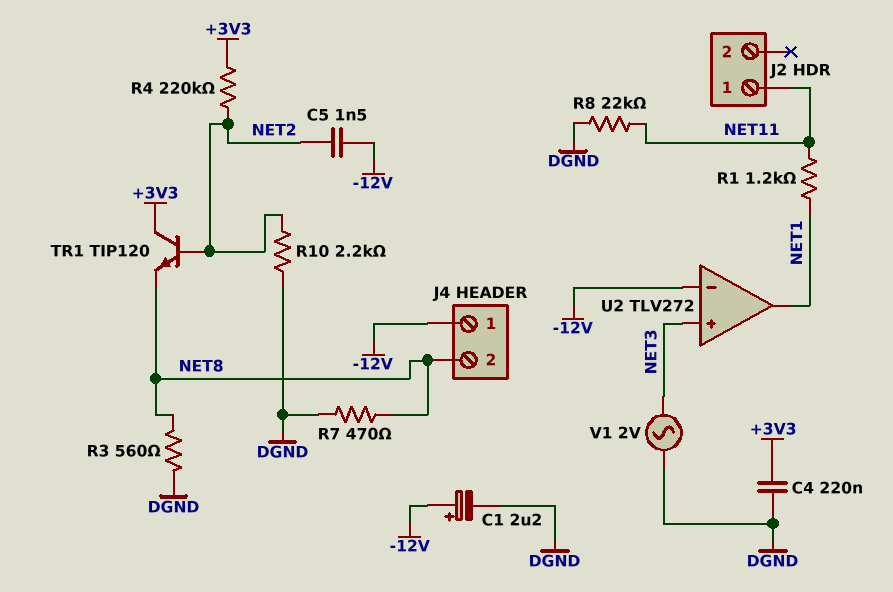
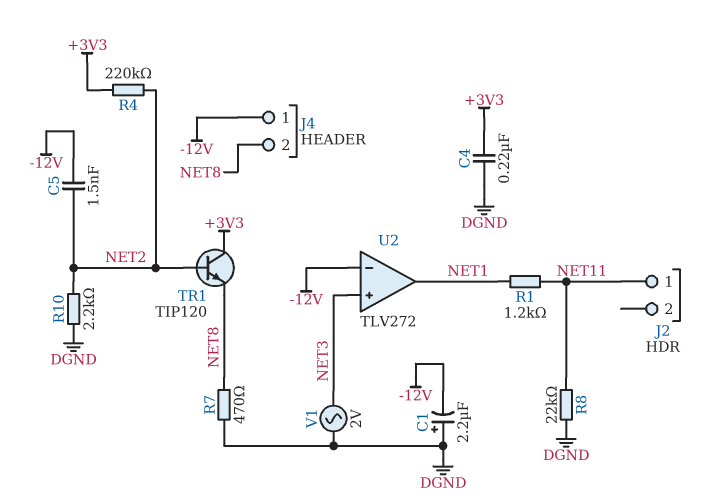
C1: 2.2uF (plus -12V, minus DGND) -> 2.2uF (plus DGND, minus -12V)
R3: 560 (DGND, NET8) -> none

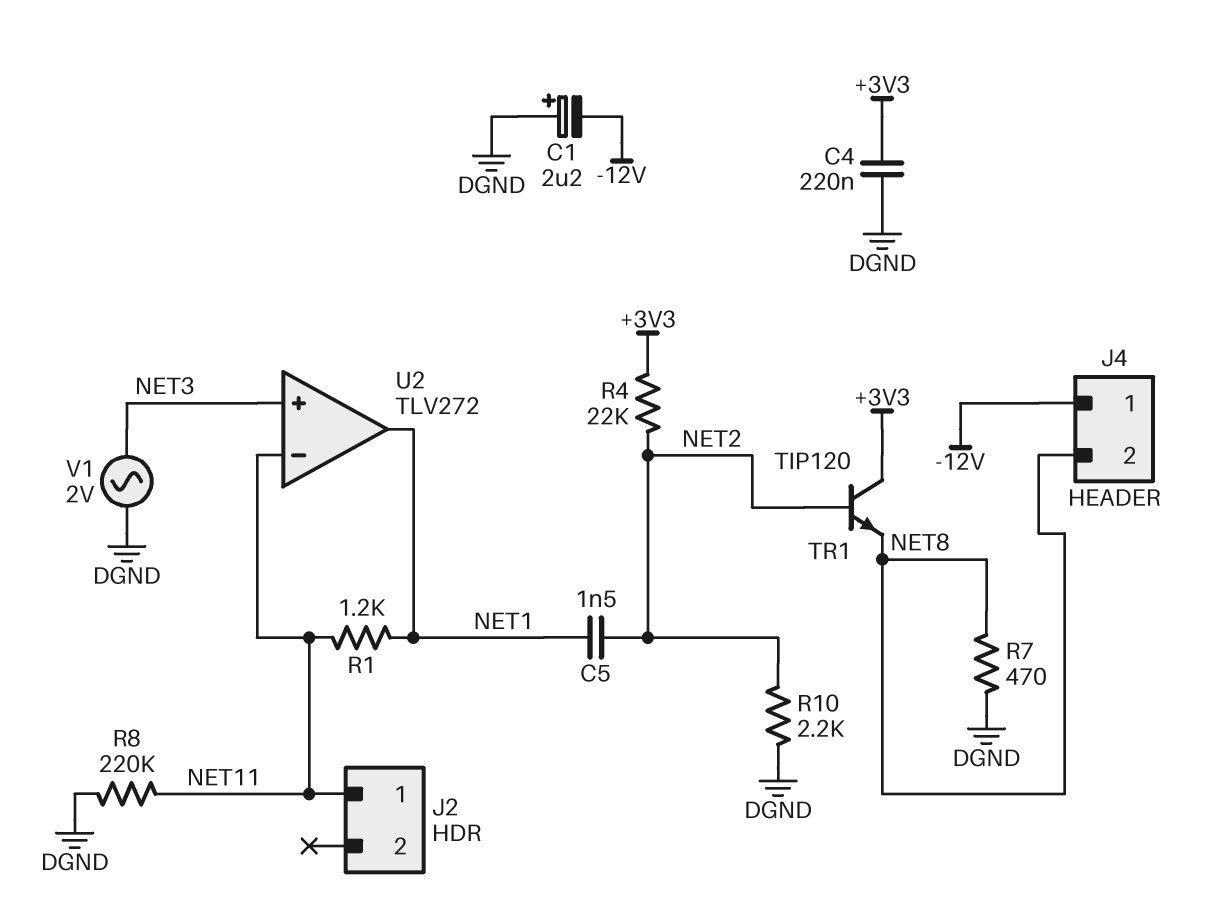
C5: 1.5nF (-12V, NET2) -> 1.5nF (NET1, NET2)
R4: 220k (+3V3, NET2) -> 22k (+3V3, NET2)
R8: 22k (DGND, NET11) -> 220k (DGND, NET11)
U2 pin in-: -12V -> NET11

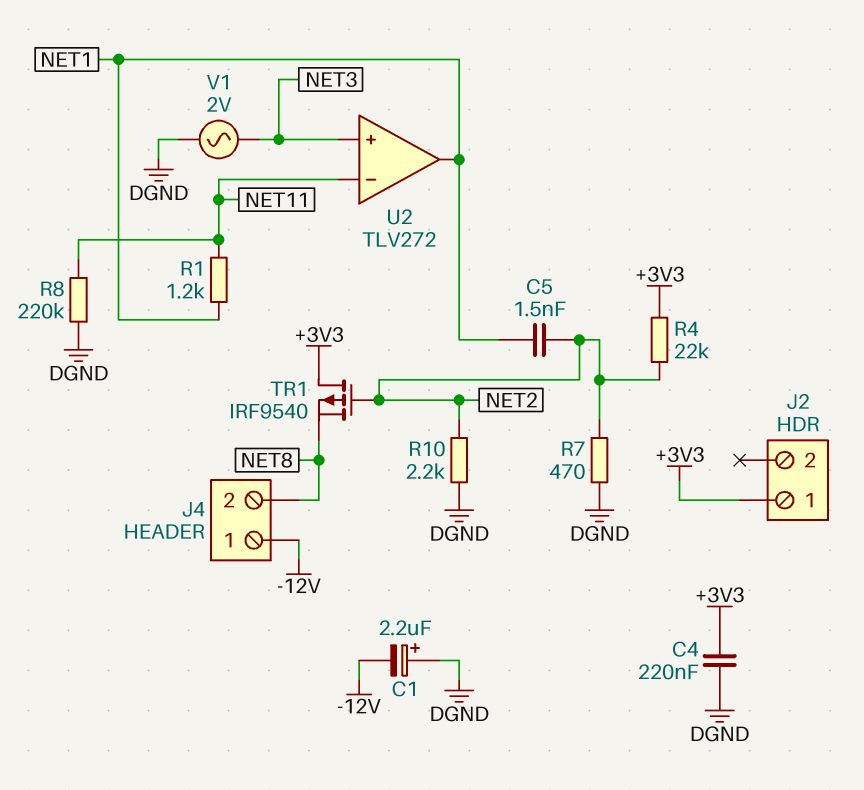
J2 pin 1: NET11 -> +3V3
R7: 470 (DGND, NET8) -> 470 (DGND, NET2)
TR1: NPN TIP120 (B NET2, C +3V3, E NET8) -> PMOS IRF9540 (G NET2, D +3V3, S NET8)

